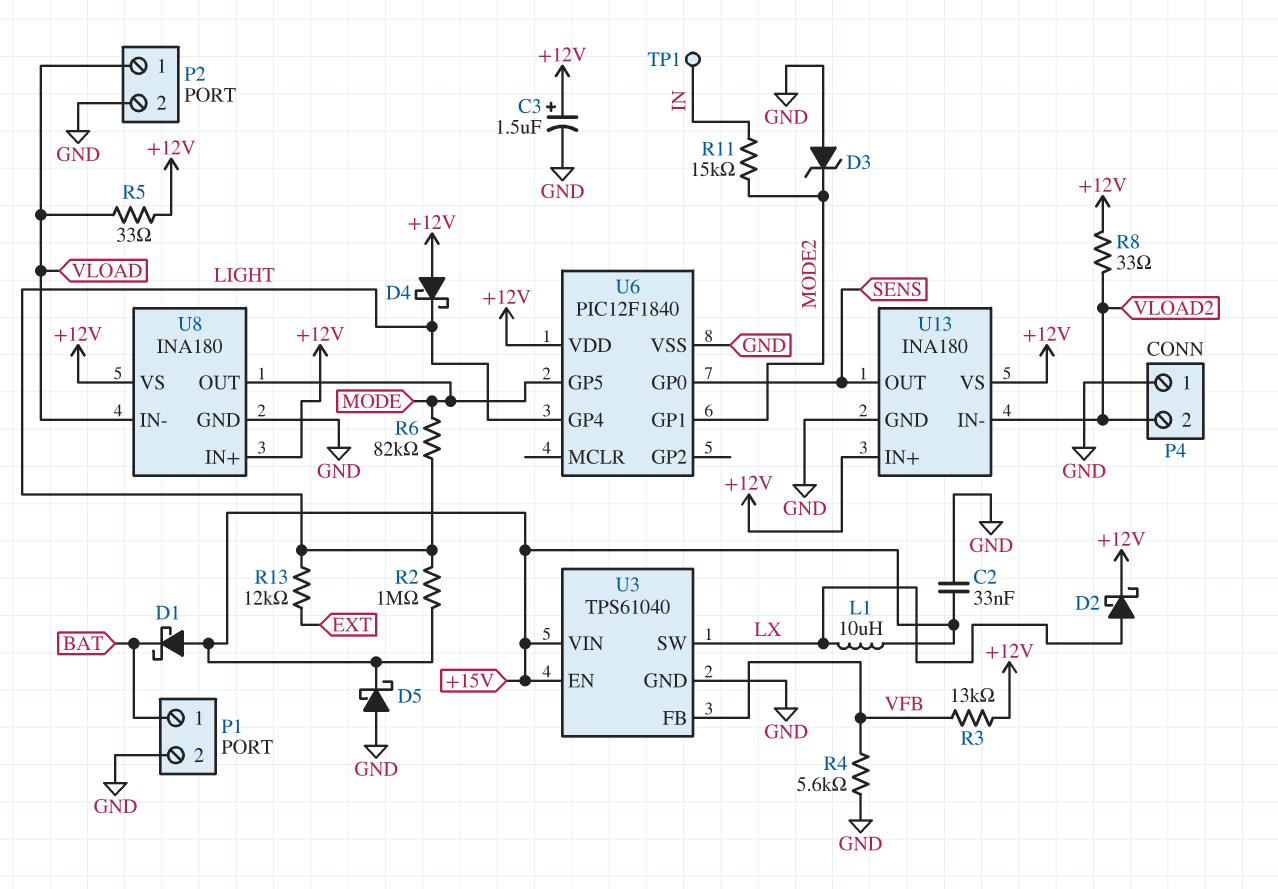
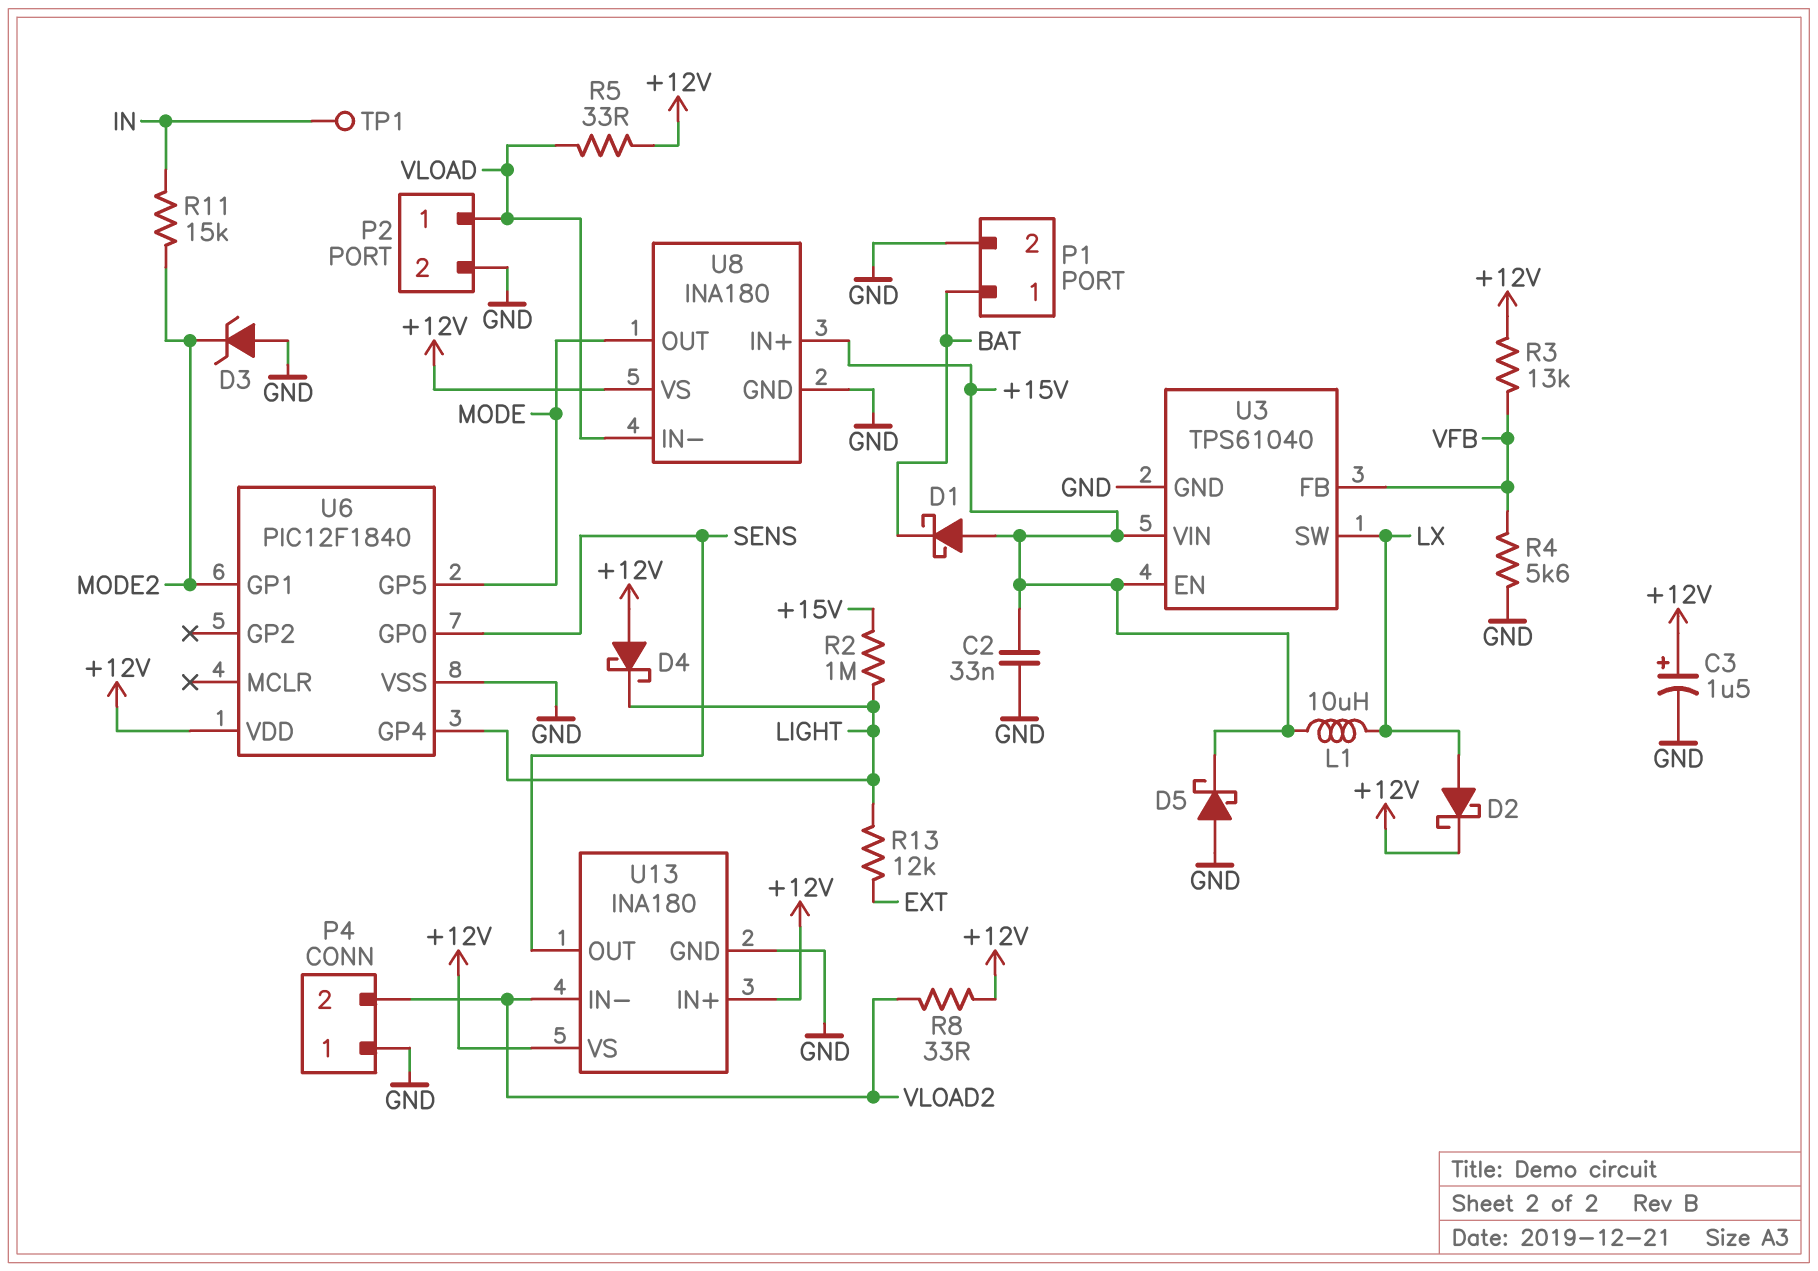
R6: 82k (LIGHT, MODE) -> none
U8 pin IN+: +12V -> +15V

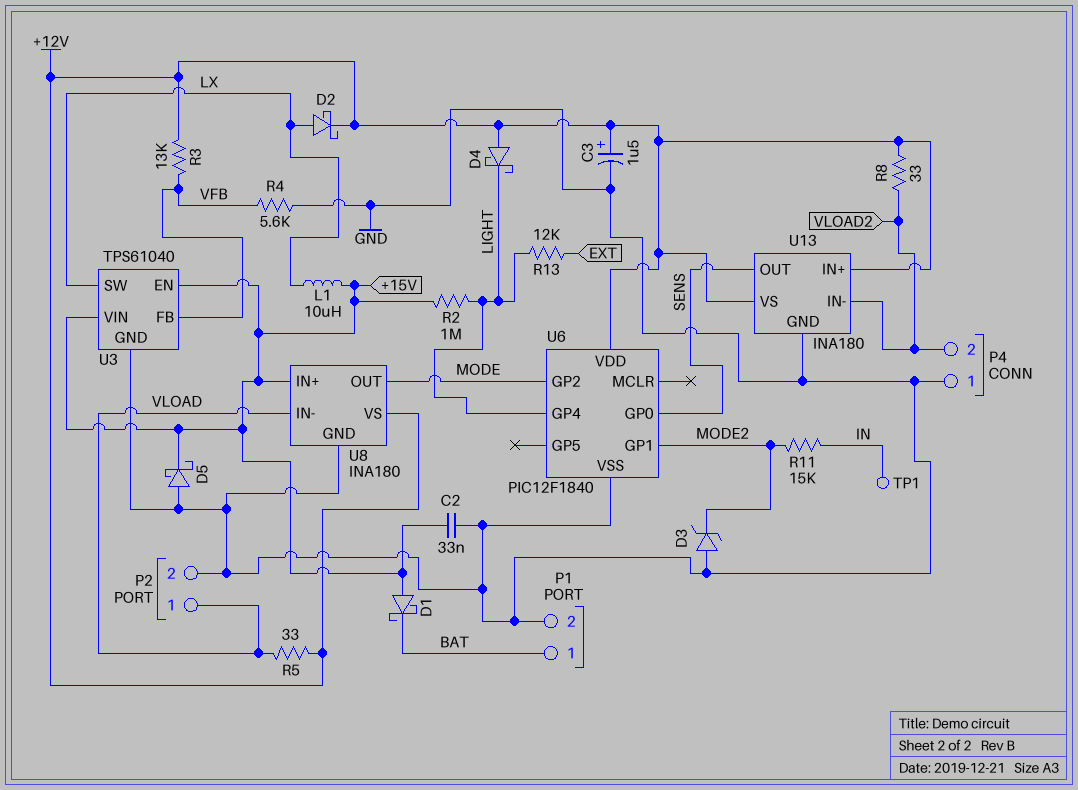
U6 pin GP2: none -> MODE
U6 pin GP5: MODE -> none

